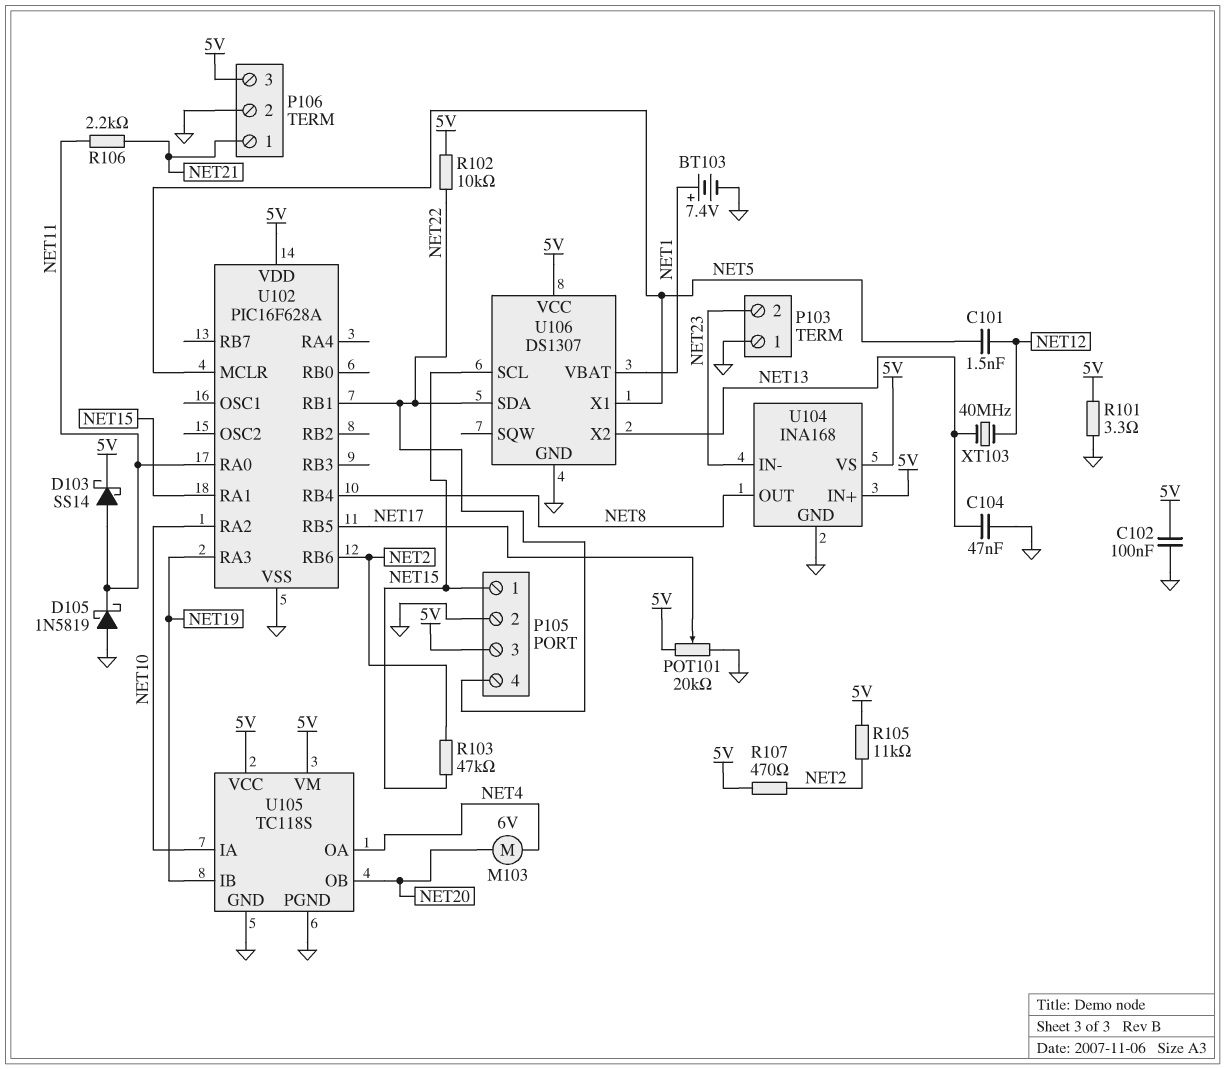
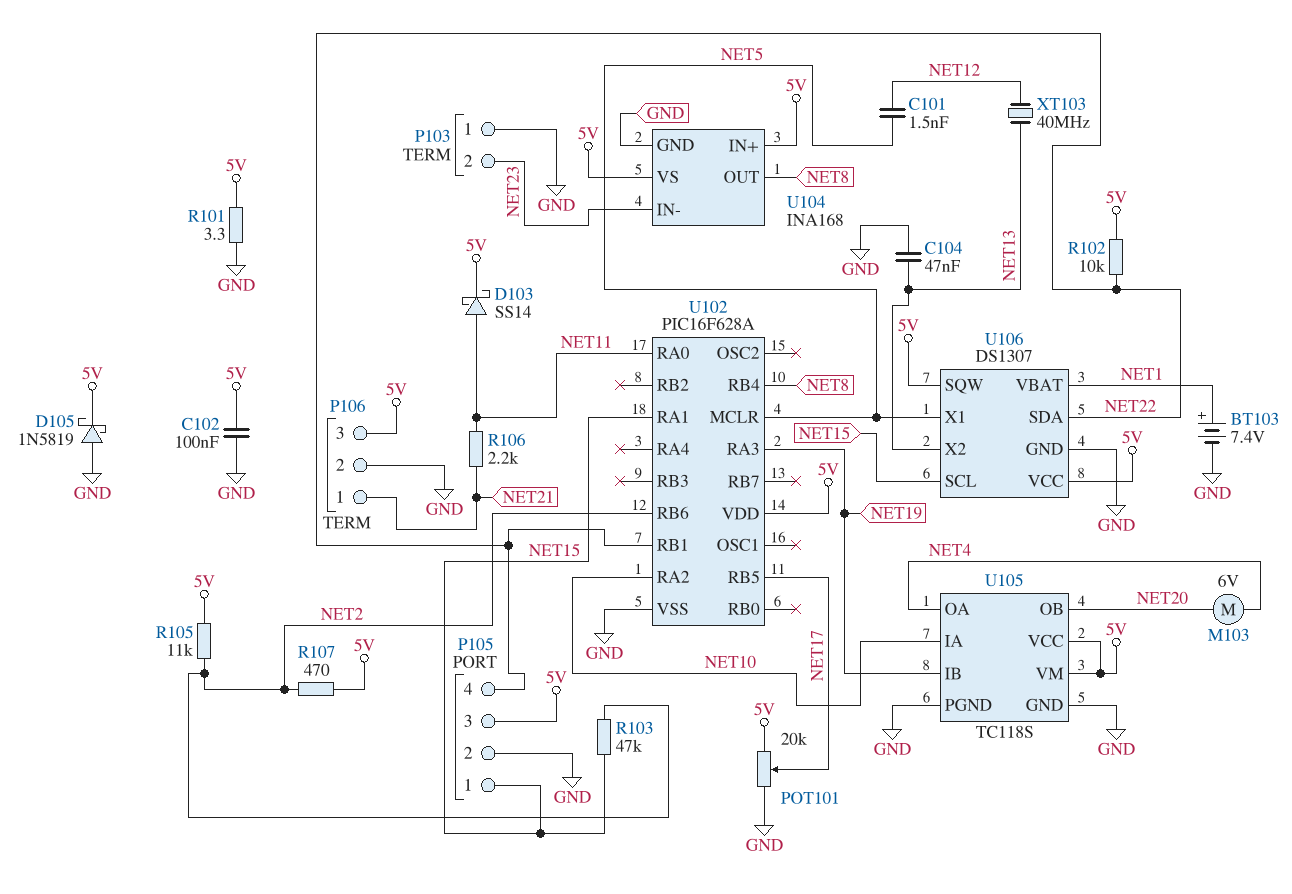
D105: schottky 1N5819 (A GND, K NET11) -> schottky 1N5819 (A GND, K 5V)
U106 pin SQW: none -> 5V

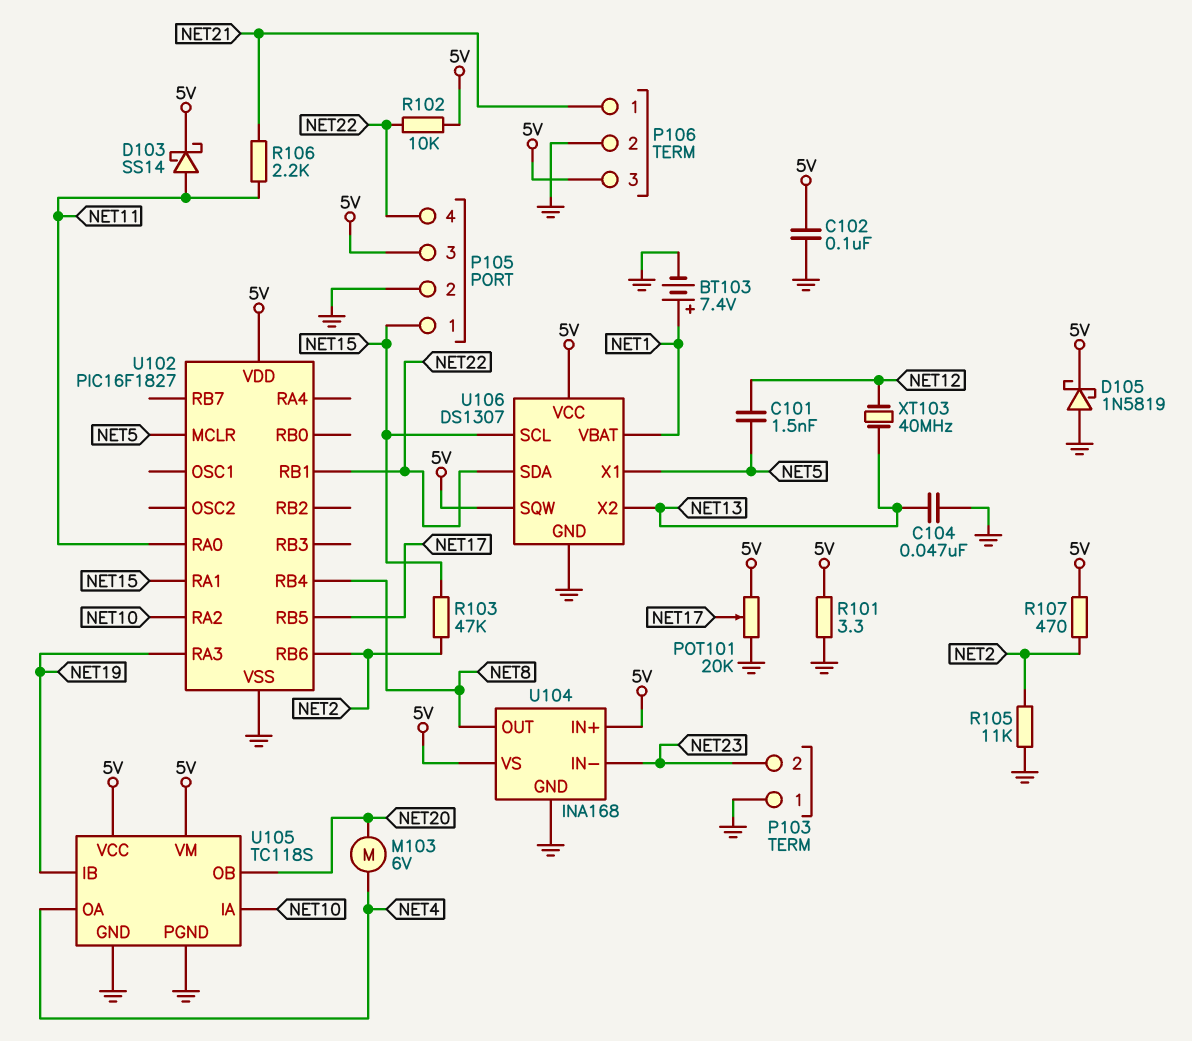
R105: 11k (5V, NET2) -> 11k (GND, NET2)
U102: PIC16F628A -> PIC16F1827

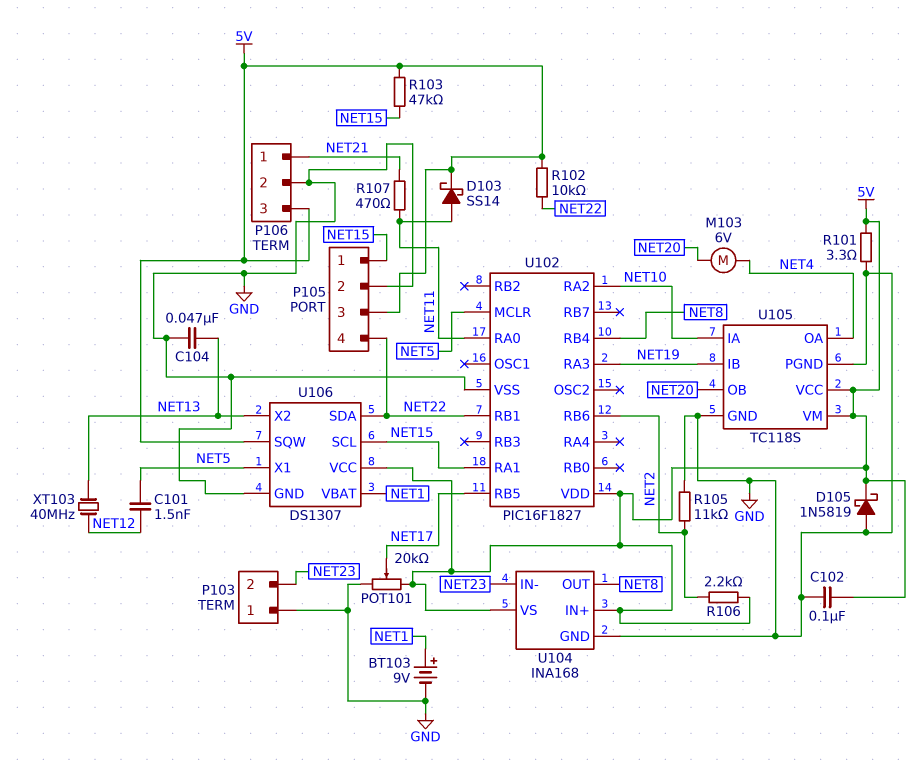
BT103: 7.4V (plus NET1, minus GND) -> 9V (plus NET1, minus GND)
R103: 47k (NET2, NET15) -> 47k (5V, NET15)
R106: 2.2k (NET11, NET21) -> 2.2k (5V, NET2)
R107: 470 (5V, NET2) -> 470 (NET11, NET21)

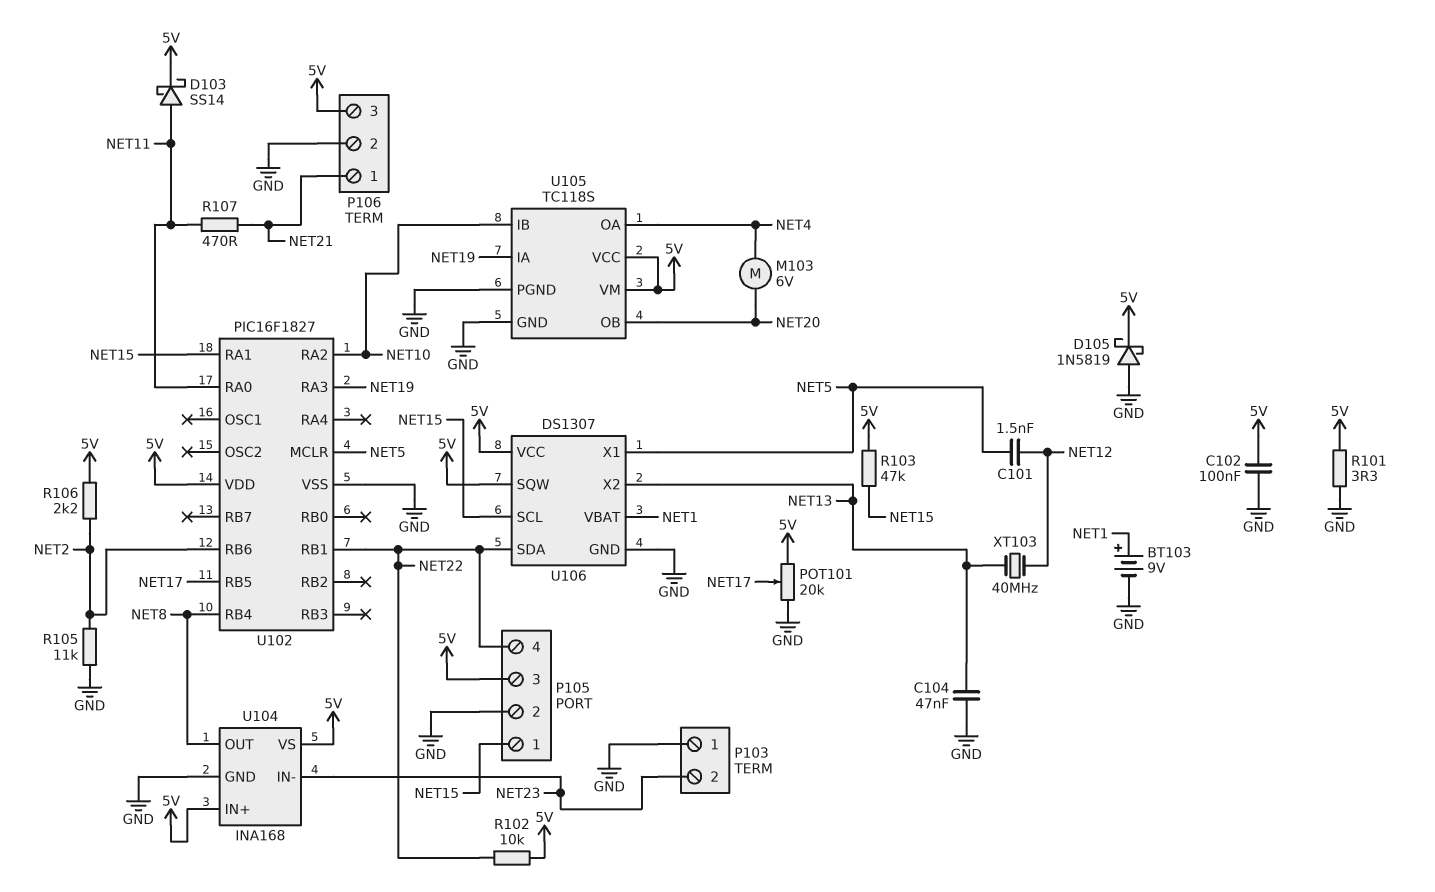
U105 pin IA: NET10 -> NET19
U105 pin IB: NET19 -> NET10

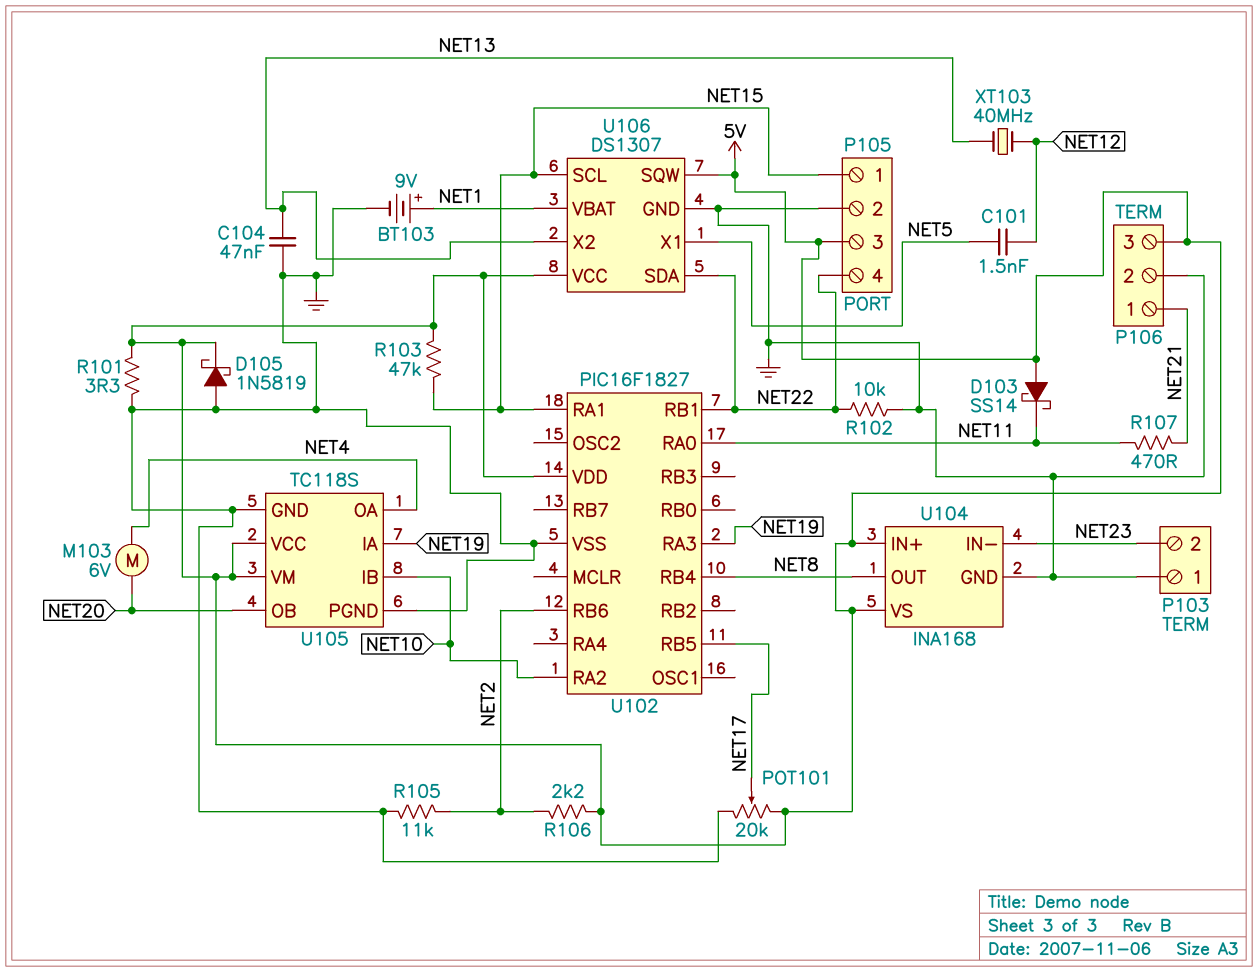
C102: 100nF (5V, GND) -> none
D103: schottky SS14 (A NET11, K 5V) -> schottky SS14 (A 5V, K NET11)
R102: 10k (5V, NET22) -> 10k (GND, NET22)
U102 pin MCLR: NET5 -> none

